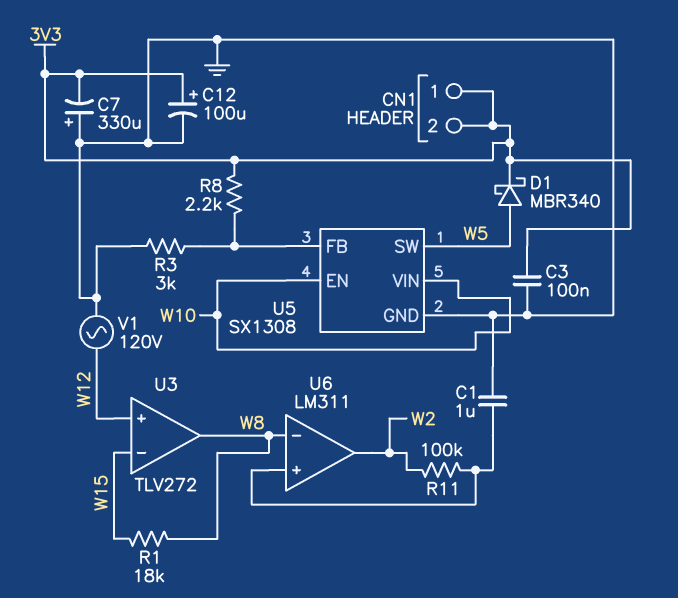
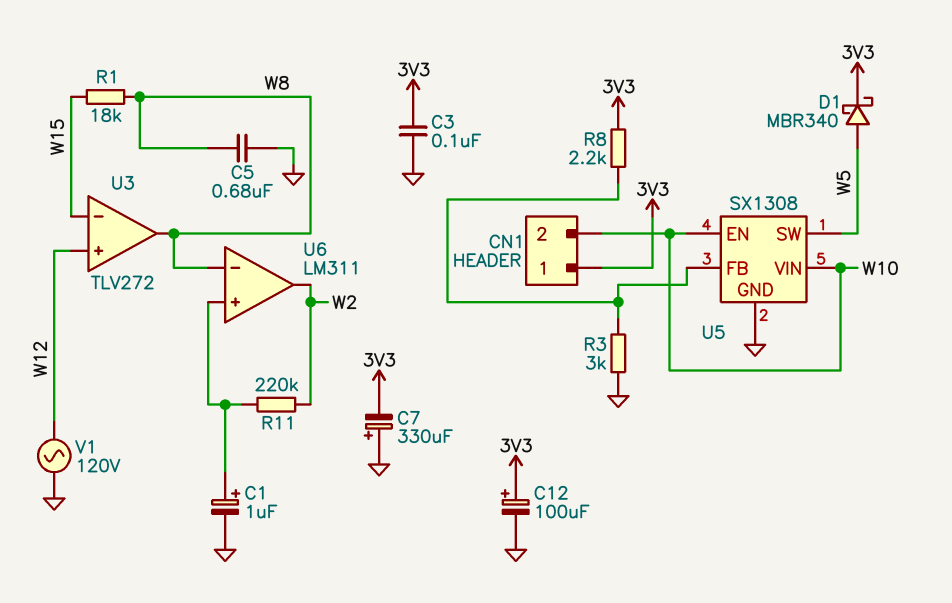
C1: 1uF (GND, U6/in+) -> 1uF (plus U6/in+, minus GND)
C5: none -> 680nF (GND, W8)
CN1 pin 2: 3V3 -> W10
R11: 100k (U6/in+, W2) -> 220k (U6/in+, W2)

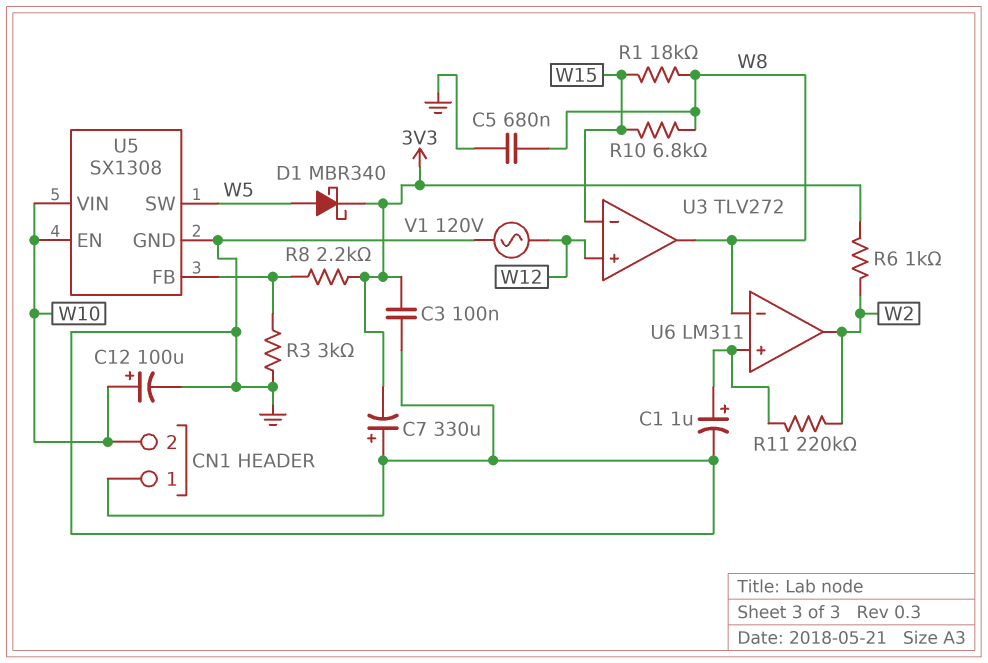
C12: 100uF (plus 3V3, minus GND) -> 100uF (plus W10, minus GND)
CN1 pin 1: 3V3 -> GND
R6: none -> 1k (3V3, W2)
R10: none -> 6.8k (W8, W15)

